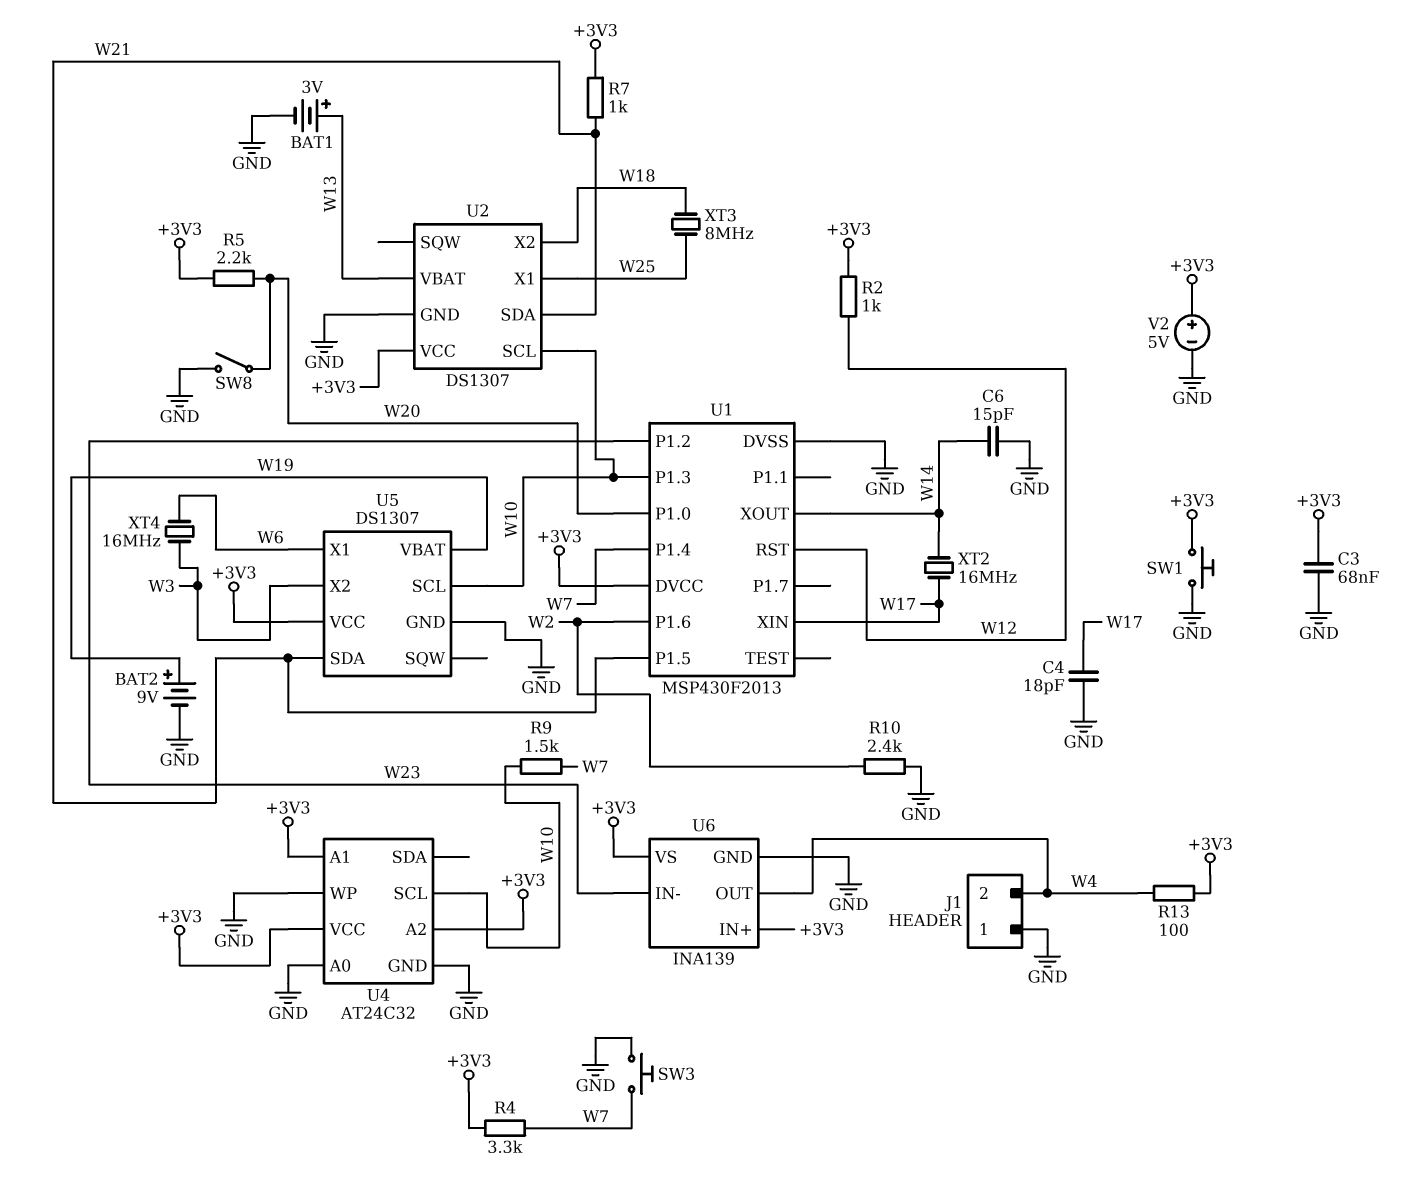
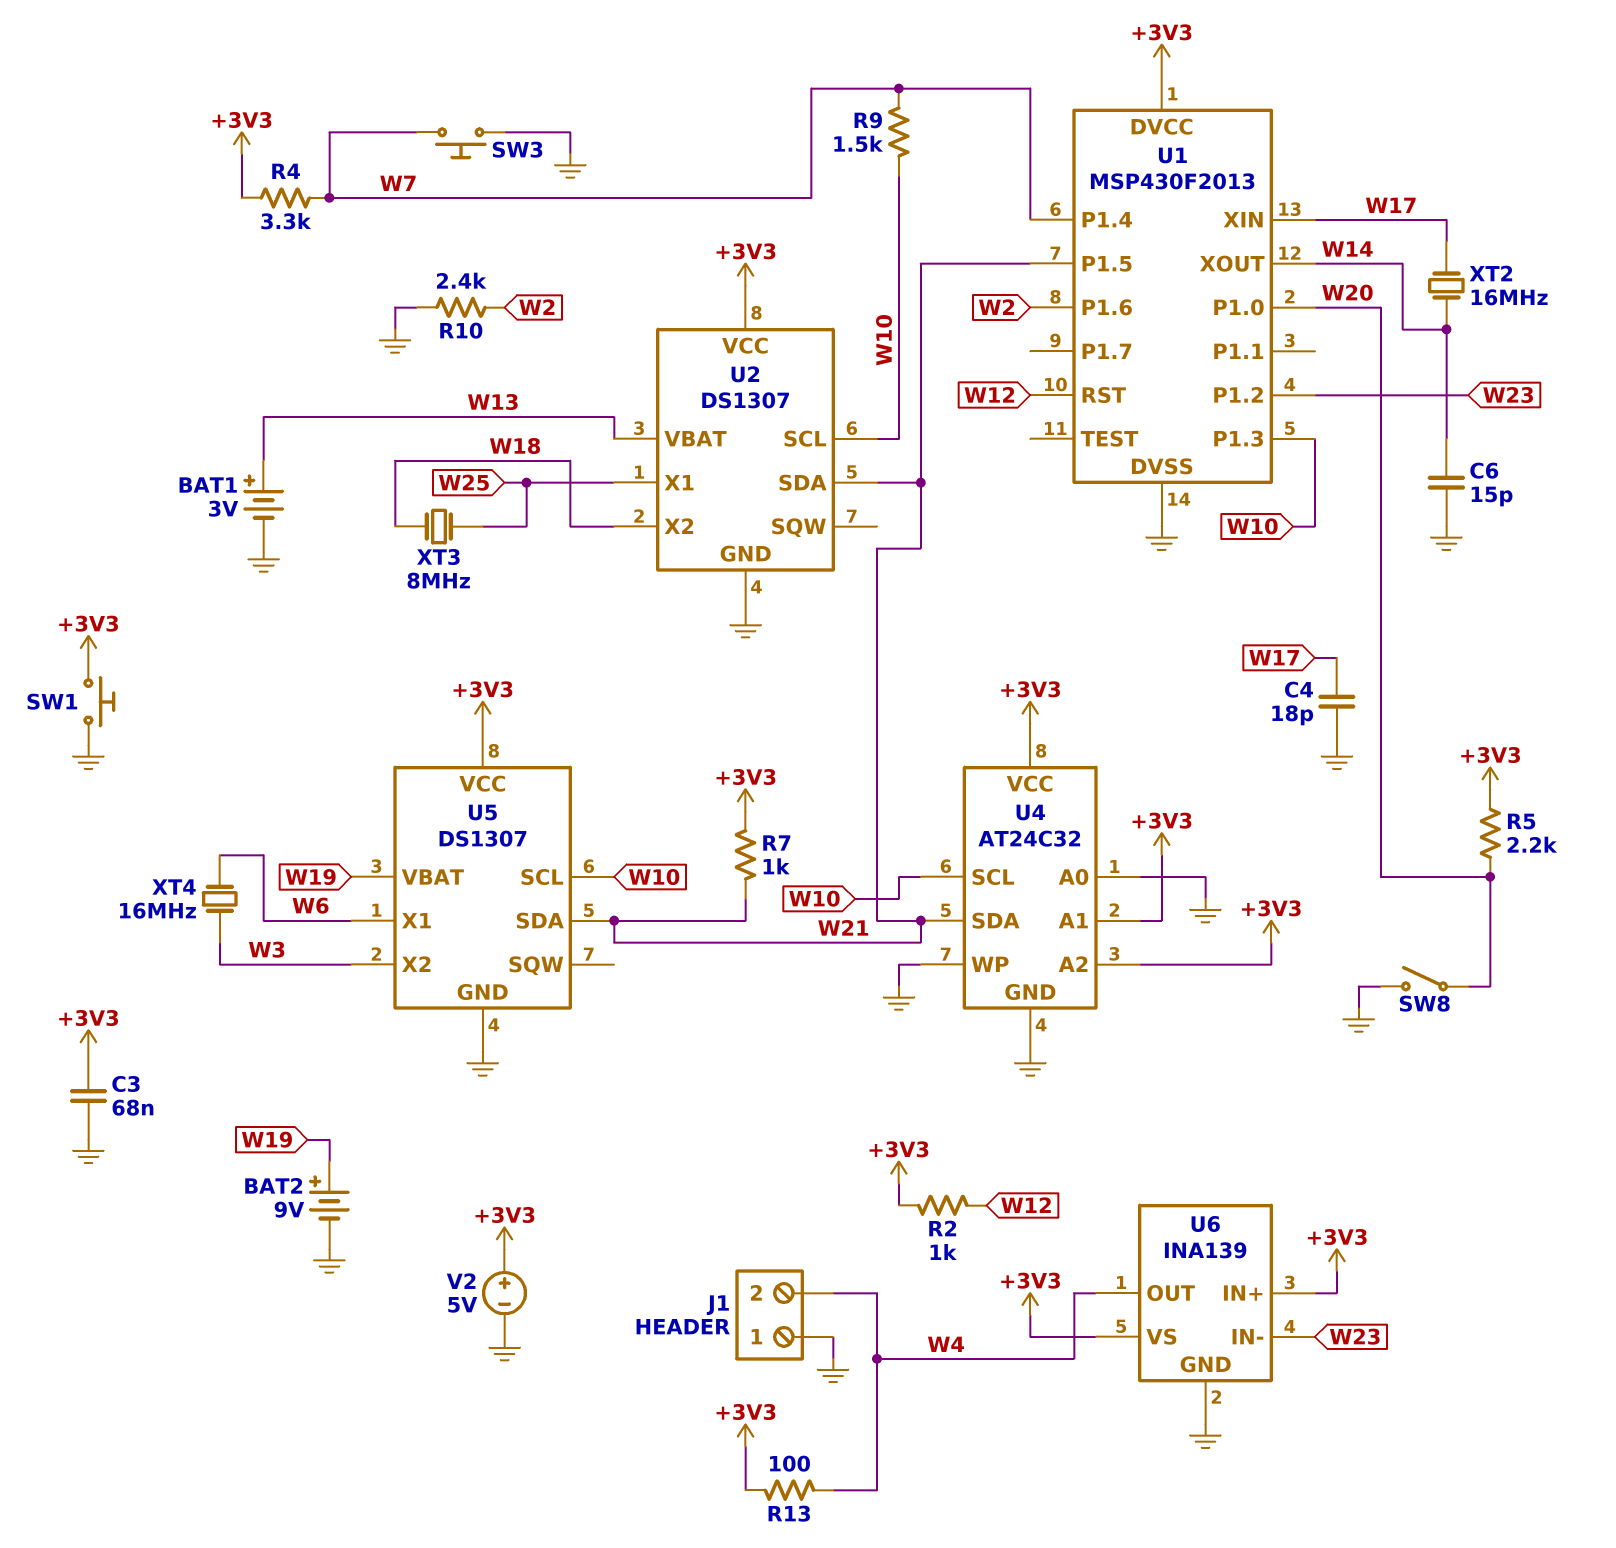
U4 pin SDA: none -> W21

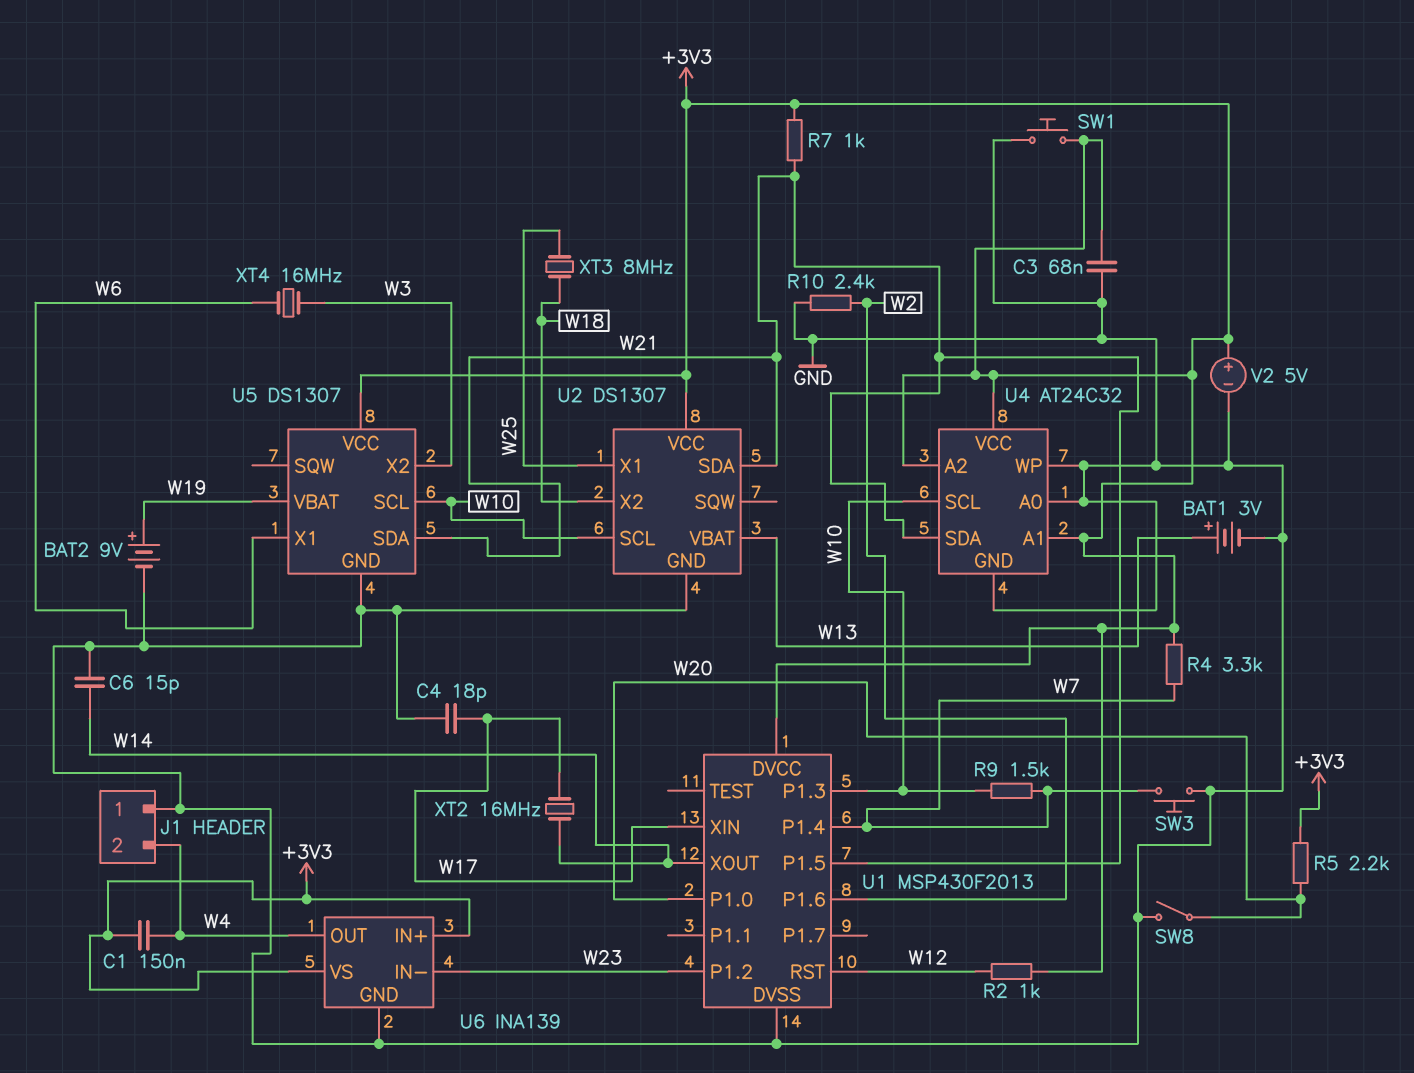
C1: none -> 150nF (+3V3, W4)
R13: 100 (+3V3, W4) -> none

